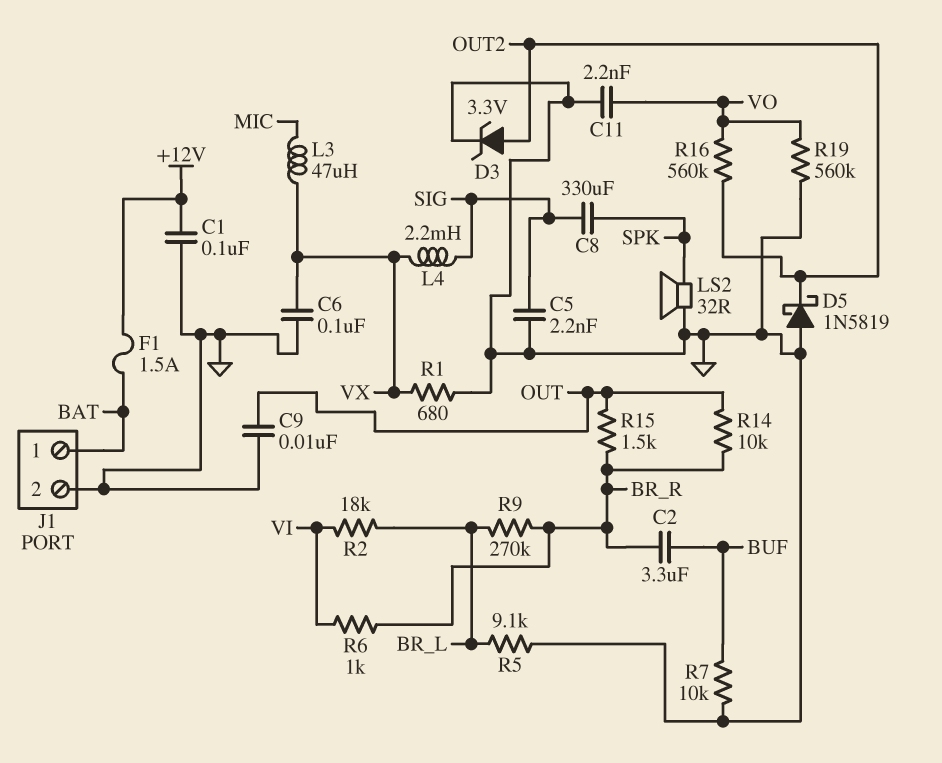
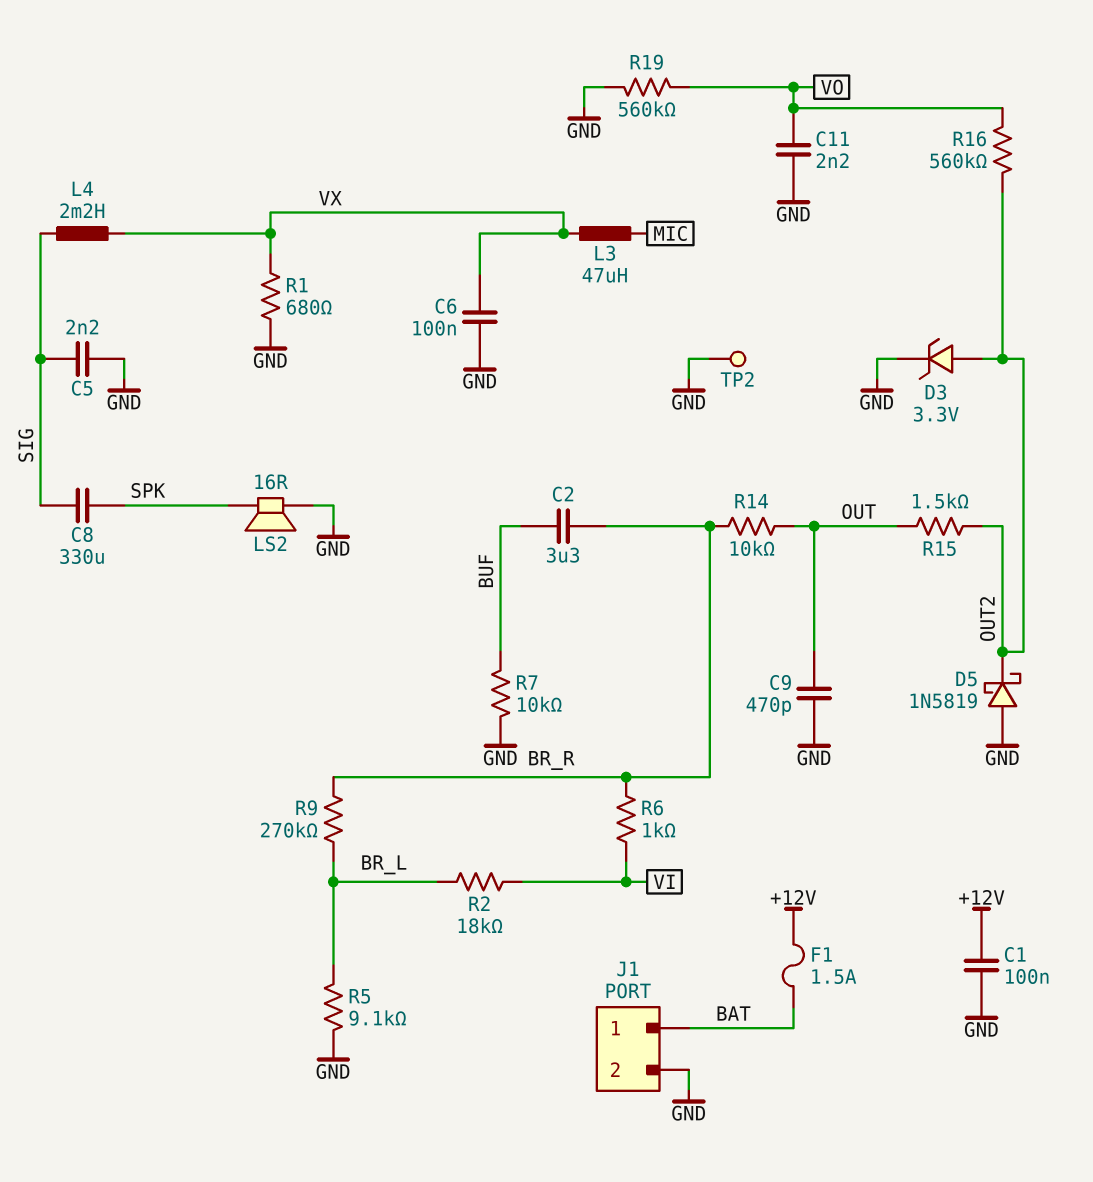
C9: 10nF (GND, OUT) -> 470pF (GND, OUT)
LS2: speaker 32R (GND, SPK) -> speaker 16R (GND, SPK)
R15: 1.5k (BR_R, OUT) -> 1.5k (OUT, OUT2)
TP2: none -> test point (GND)

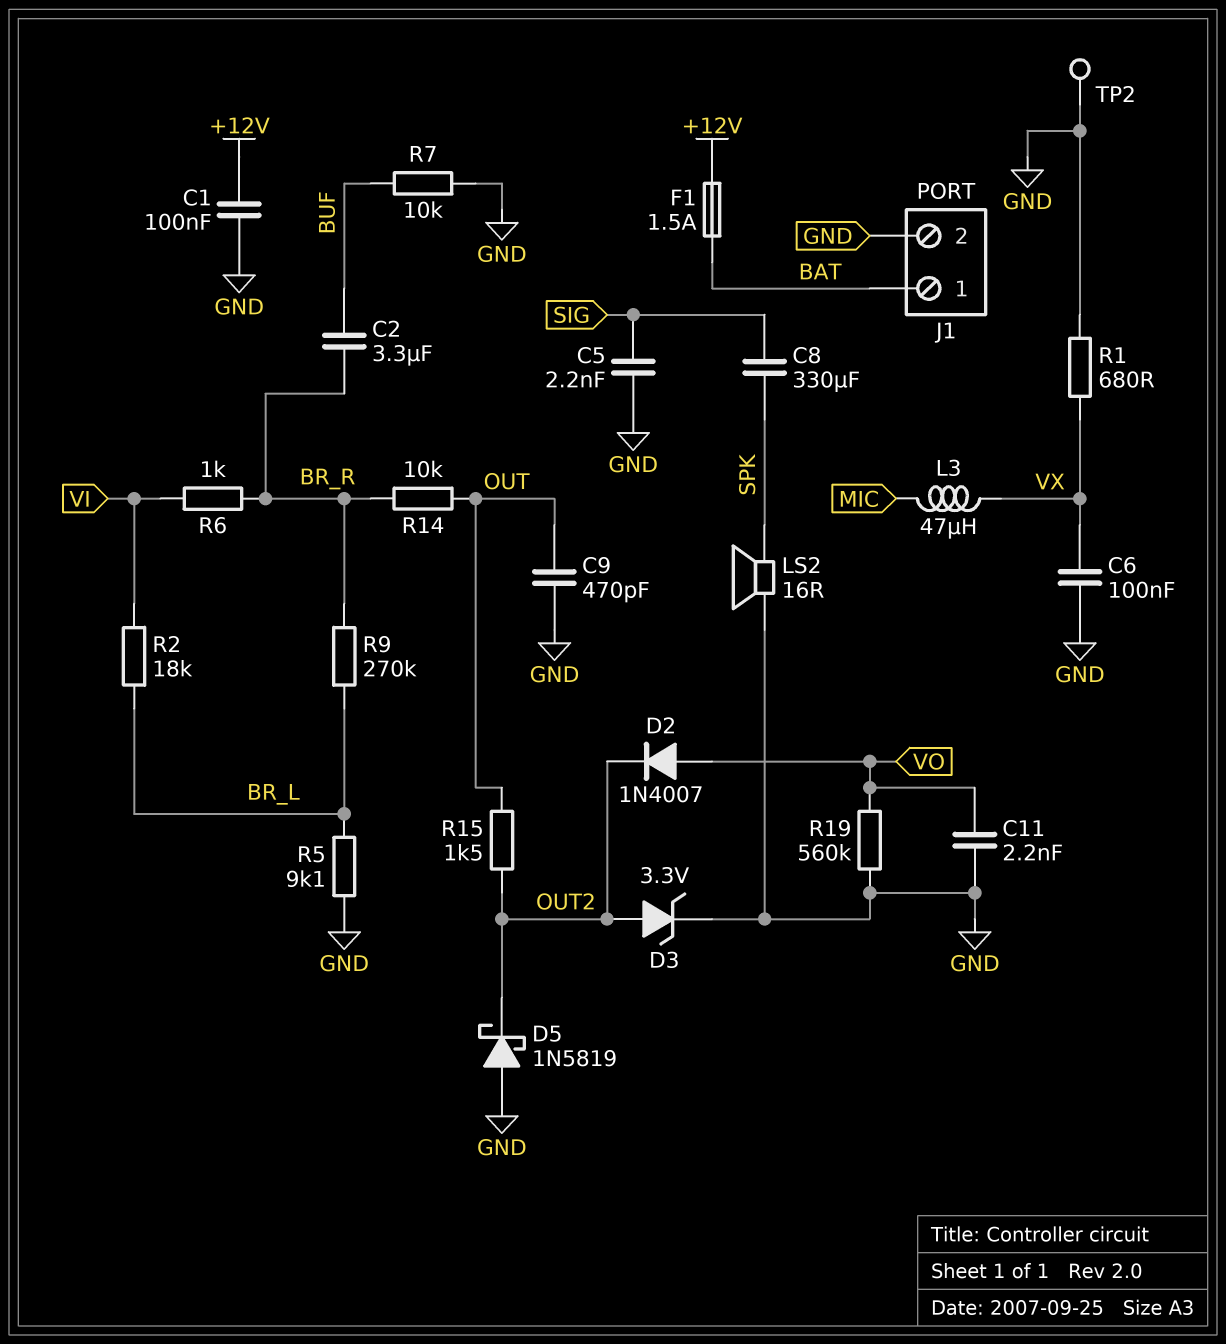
D2: none -> diode 1N4007 (A VO, K OUT2)
L4: 2.2mH (SIG, VX) -> none
R16: 560k (OUT2, VO) -> none

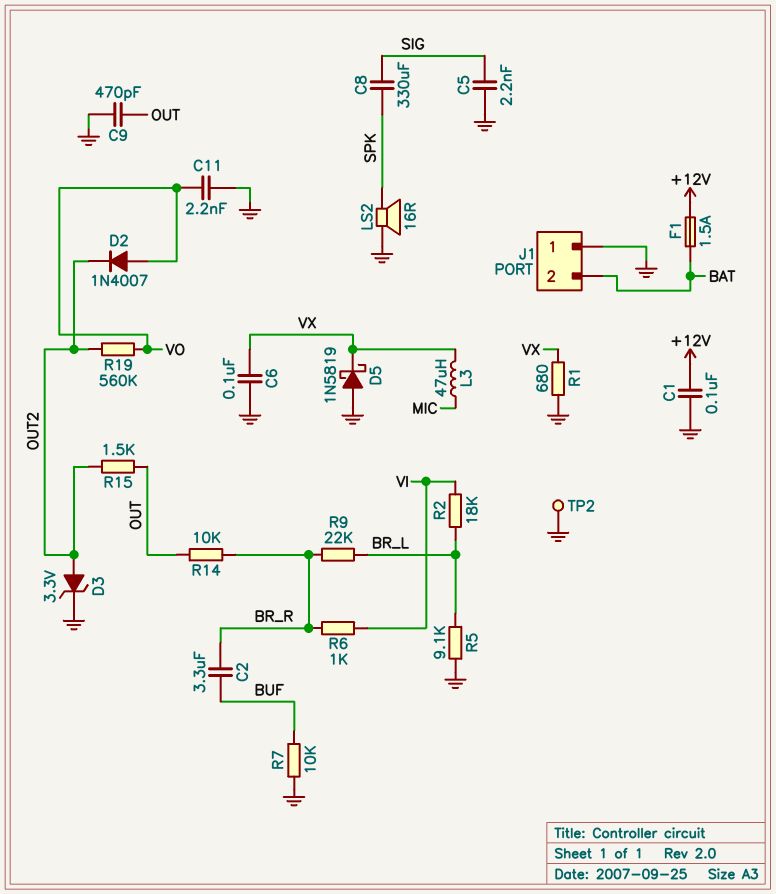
D5: schottky 1N5819 (A GND, K OUT2) -> schottky 1N5819 (A GND, K VX)
J1 pin 1: BAT -> GND
J1 pin 2: GND -> BAT
R9: 270k (BR_L, BR_R) -> 22k (BR_L, BR_R)
R19: 560k (GND, VO) -> 560k (OUT2, VO)

